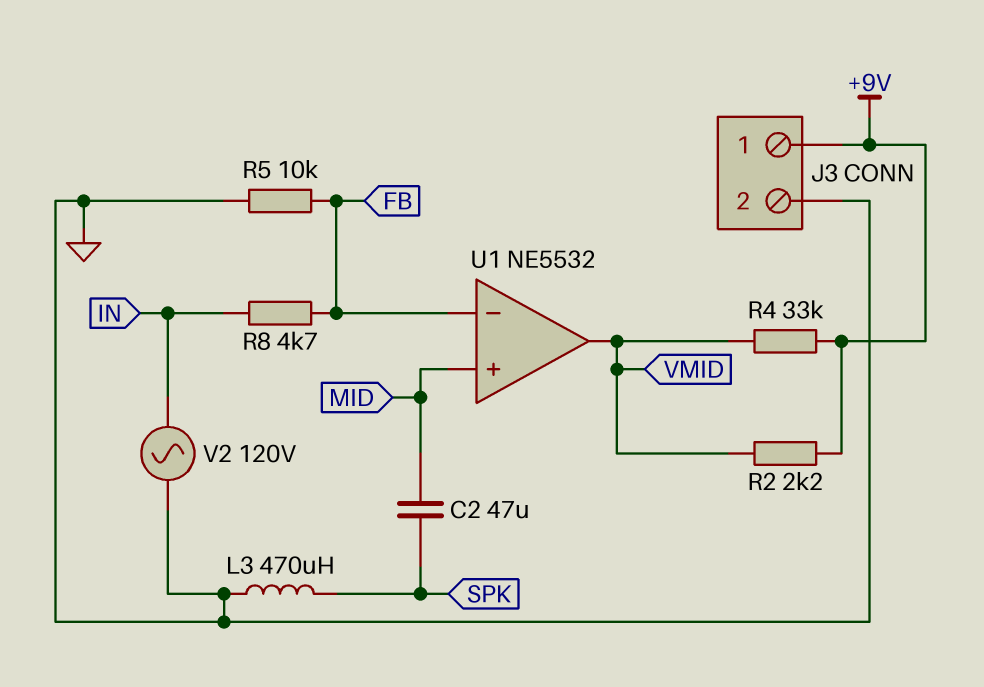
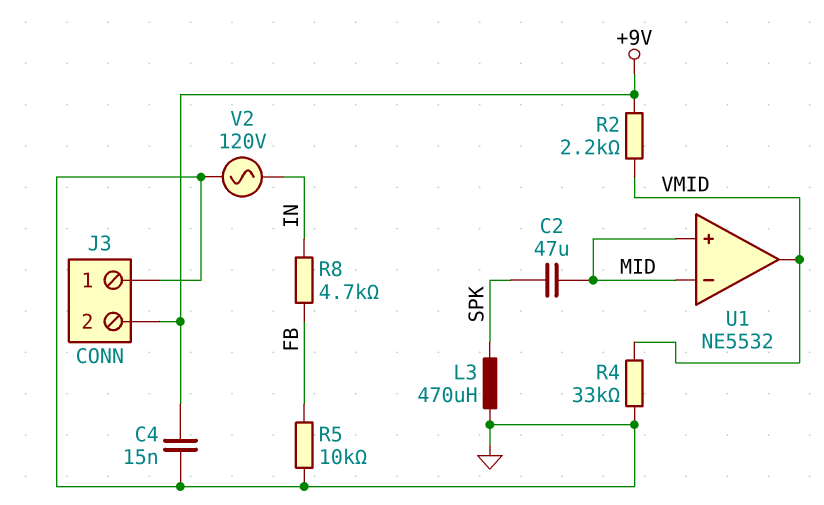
C4: none -> 15nF (+9V, GND)
J3 pin 1: +9V -> GND
J3 pin 2: GND -> +9V
R4: 33k (+9V, VMID) -> 33k (GND, VMID)
U1 pin in-: FB -> MID

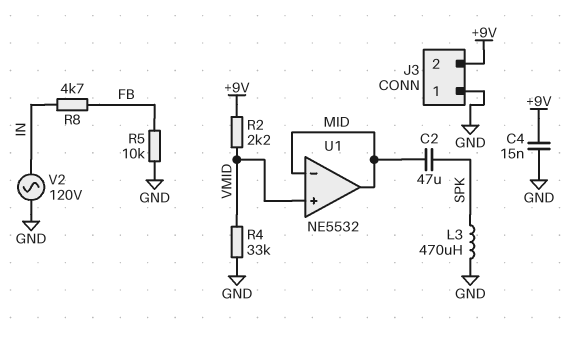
U1 pin in+: MID -> VMID
U1 pin out: VMID -> MID

